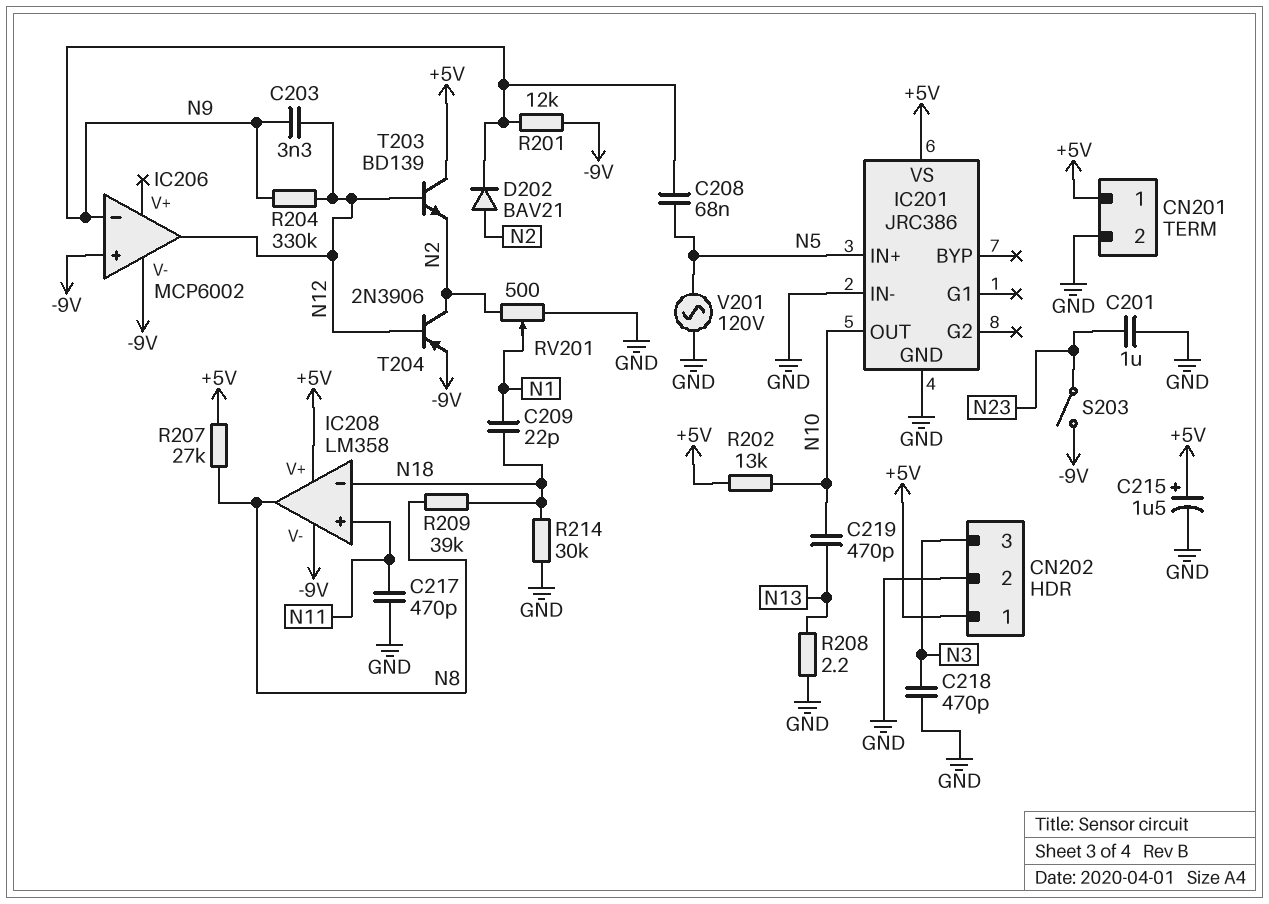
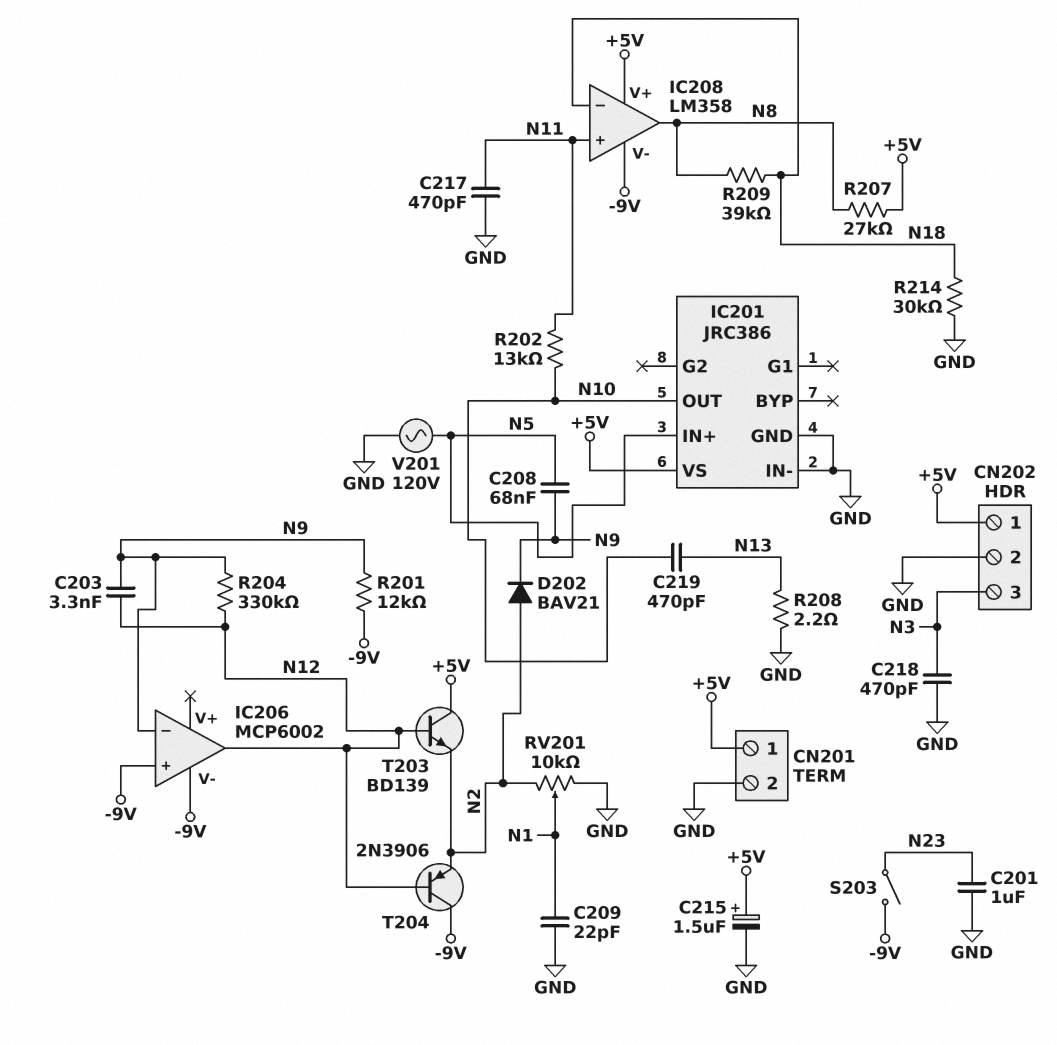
C209: 22pF (N1, N18) -> 22pF (GND, N1)
R202: 13k (+5V, N10) -> 13k (N10, N11)
RV201: 500 (GND, N2, wiper N1) -> 10k (GND, N2, wiper N1)
T204: PNP 2N3906 (B N12, C N2, E -9V) -> PNP 2N3906 (B N12, C -9V, E N2)

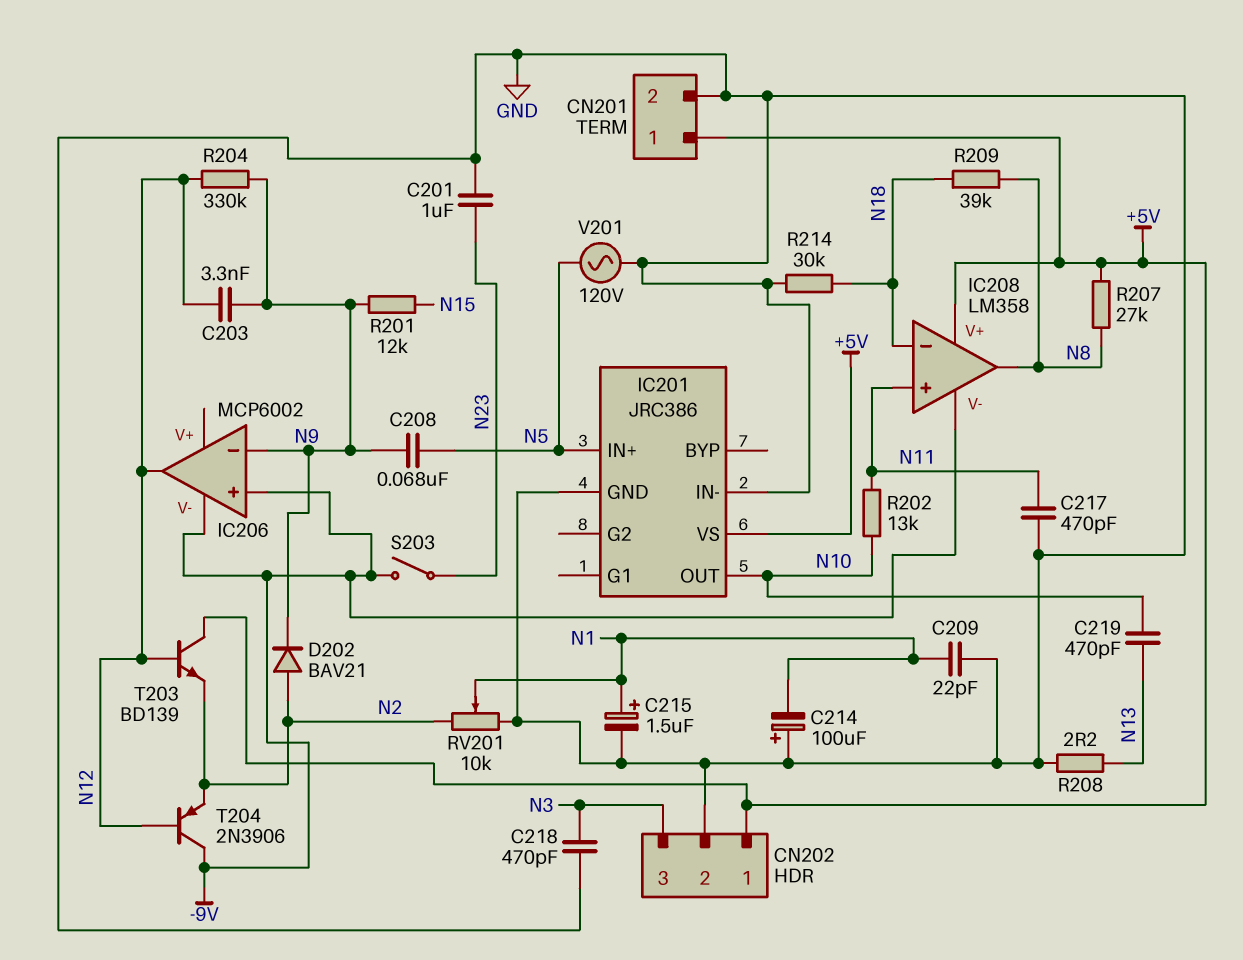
C214: none -> 100uF (plus GND, minus N1)
C215: 1.5uF (plus +5V, minus GND) -> 1.5uF (plus N1, minus GND)
R201: 12k (-9V, N9) -> 12k (N9, N15)

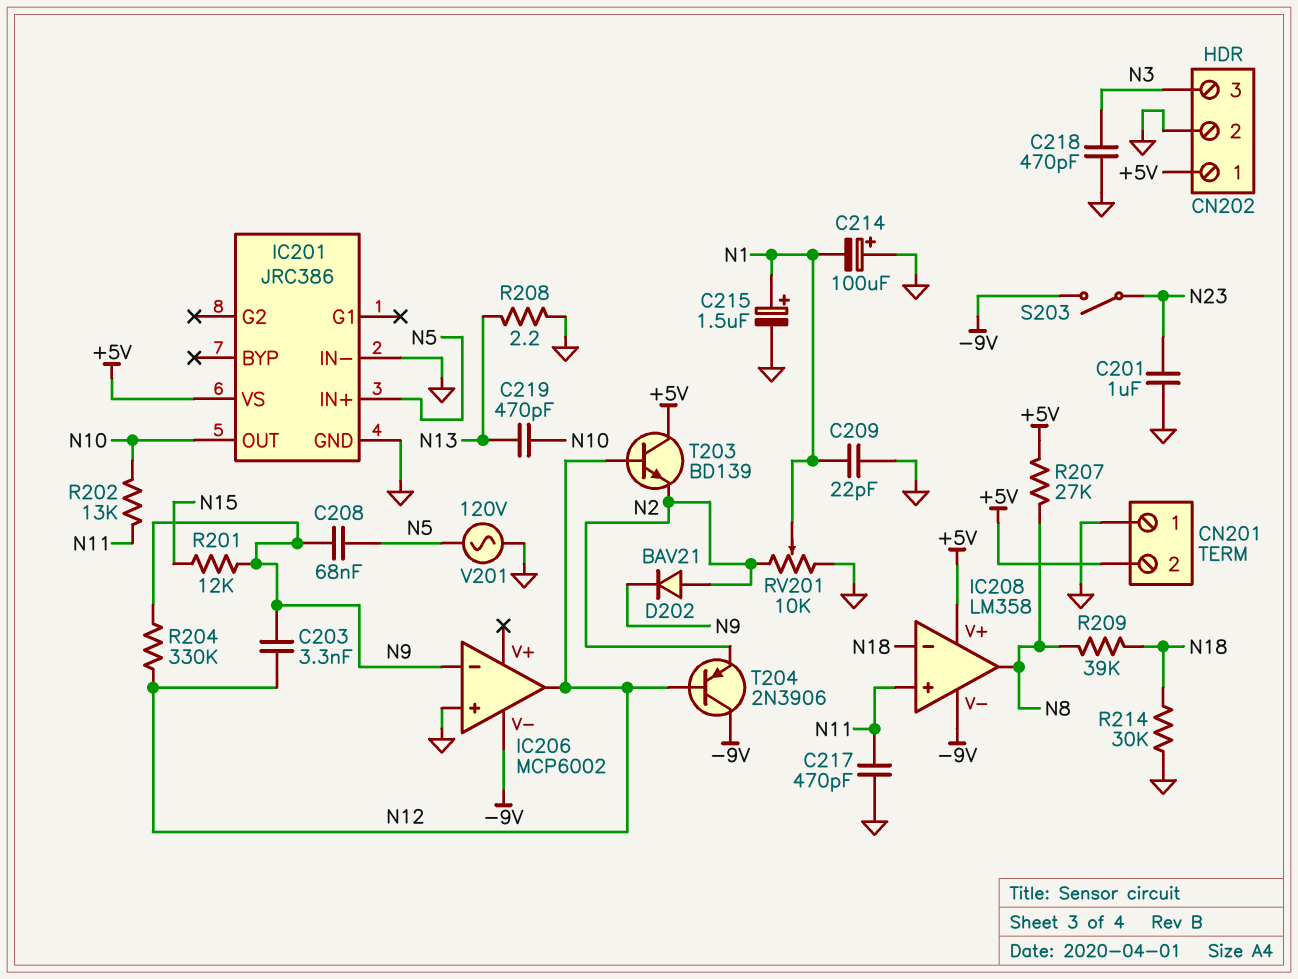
CN201 pin 1: +5V -> GND
CN201 pin 2: GND -> +5V
IC206 pin in+: -9V -> GND

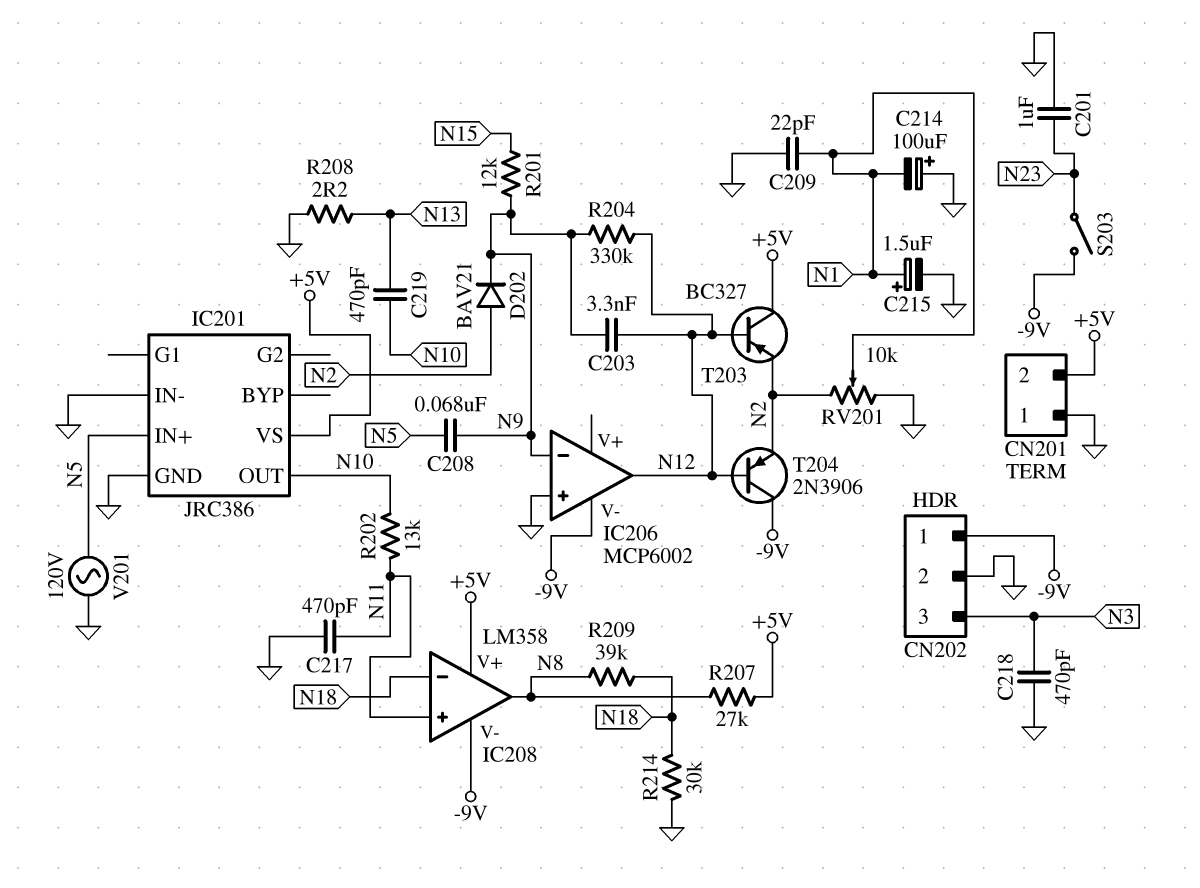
CN202 pin 1: +5V -> -9V
T203: NPN BD139 (B N12, C +5V, E N2) -> PNP BC327 (B N12, C +5V, E N2)

